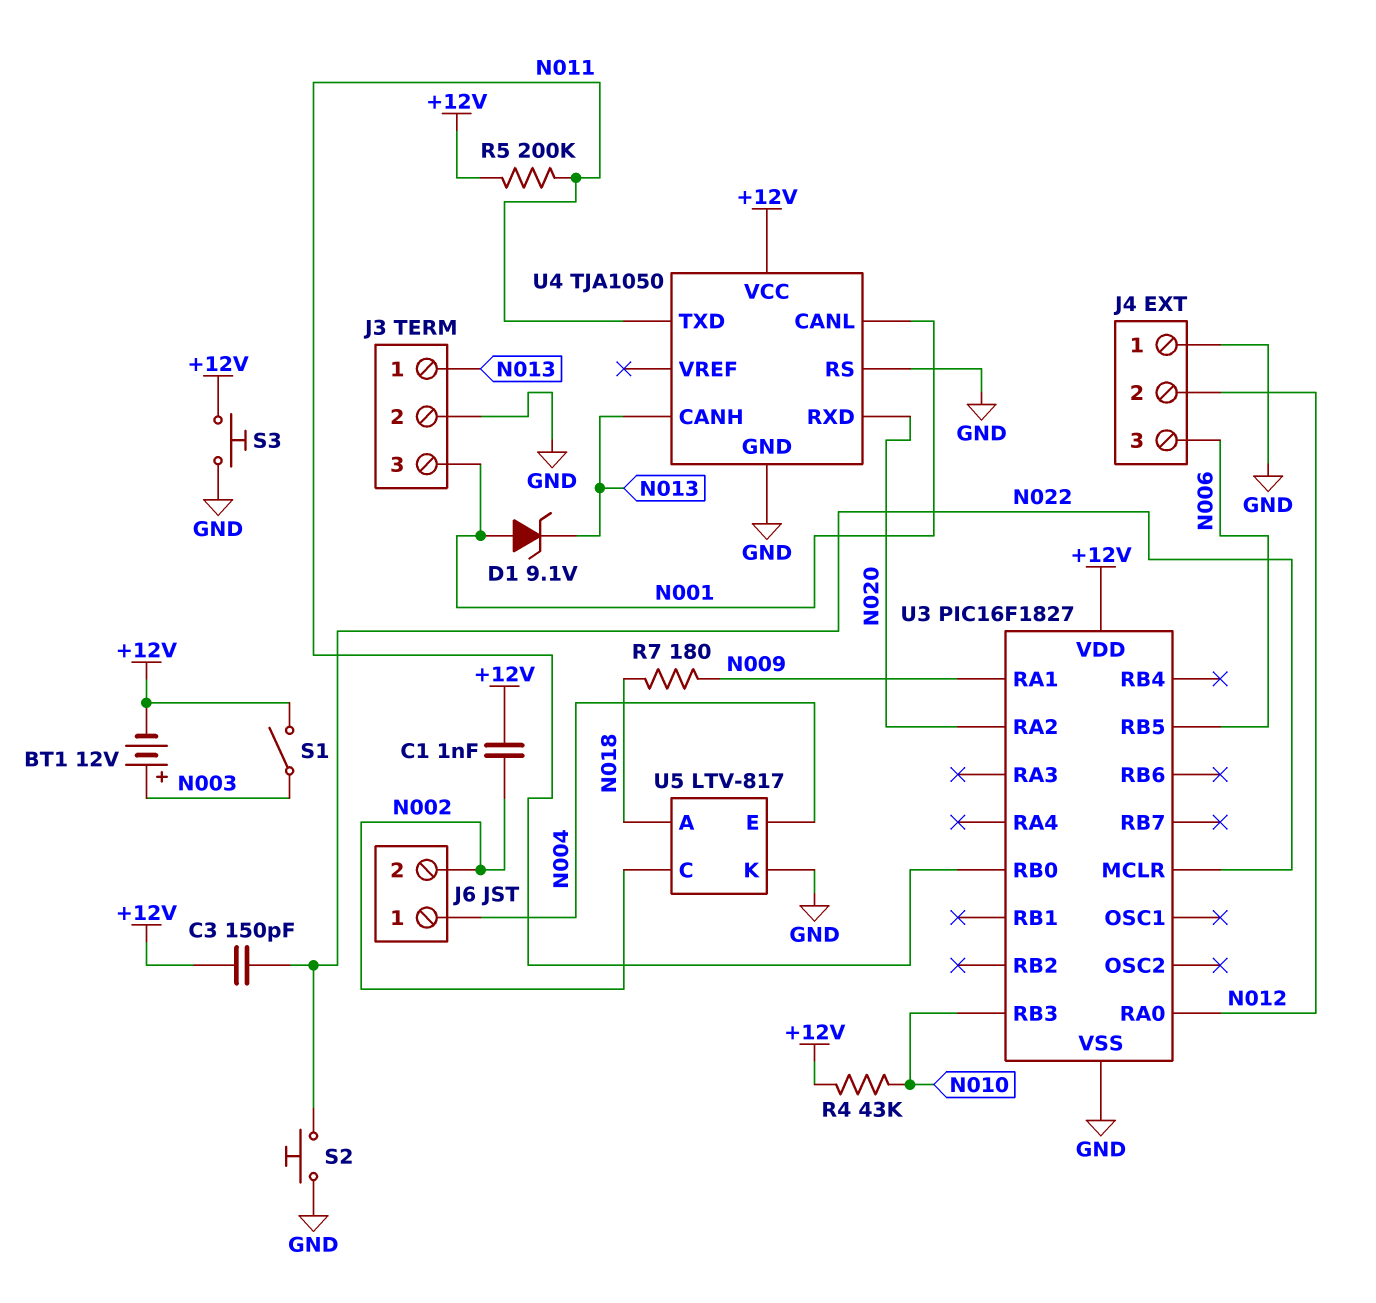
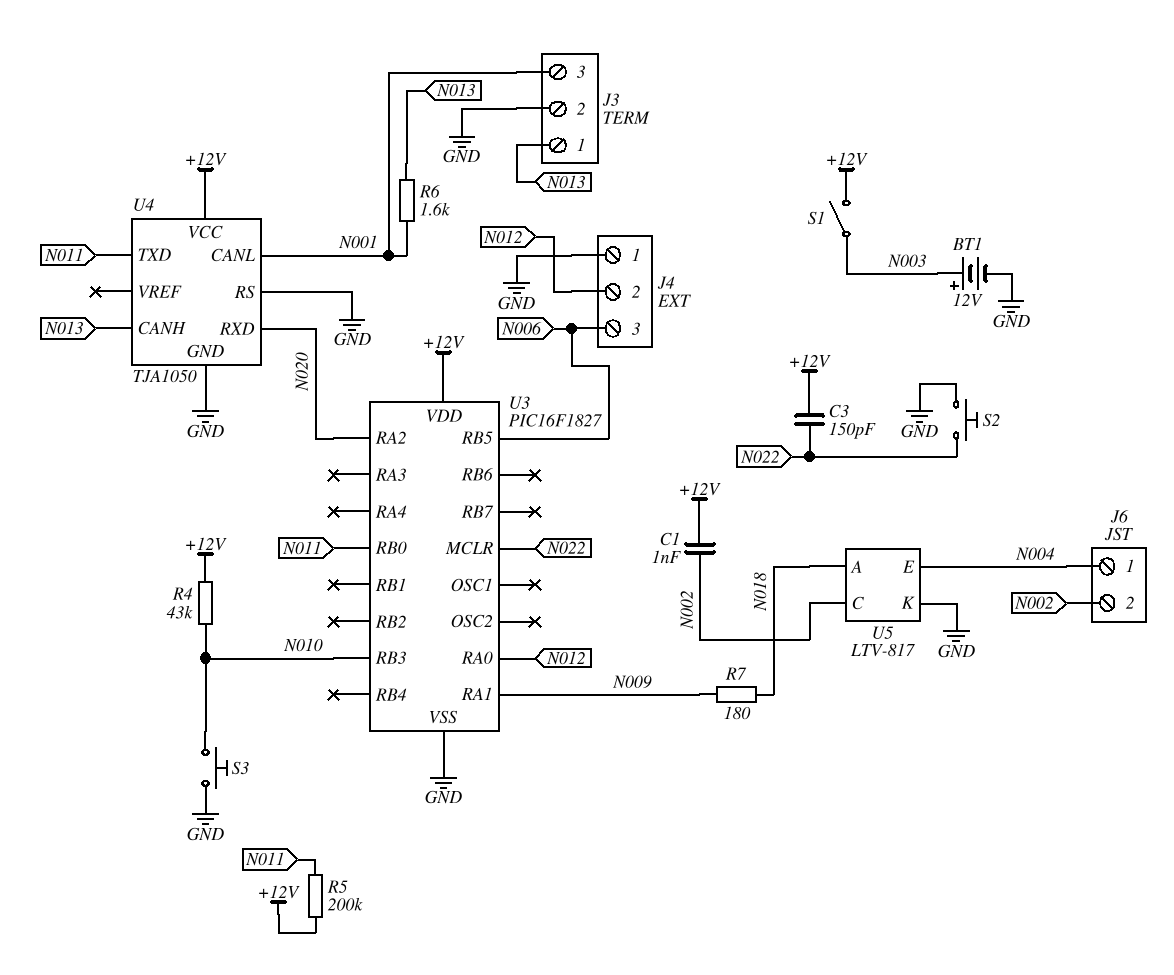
BT1: 12V (plus N003, minus +12V) -> 12V (plus N003, minus GND)
D1: zener 9.1V (A N001, K N013) -> none
R6: none -> 1.6k (N001, N013)
S3: button (+12V, GND) -> button (GND, N010)

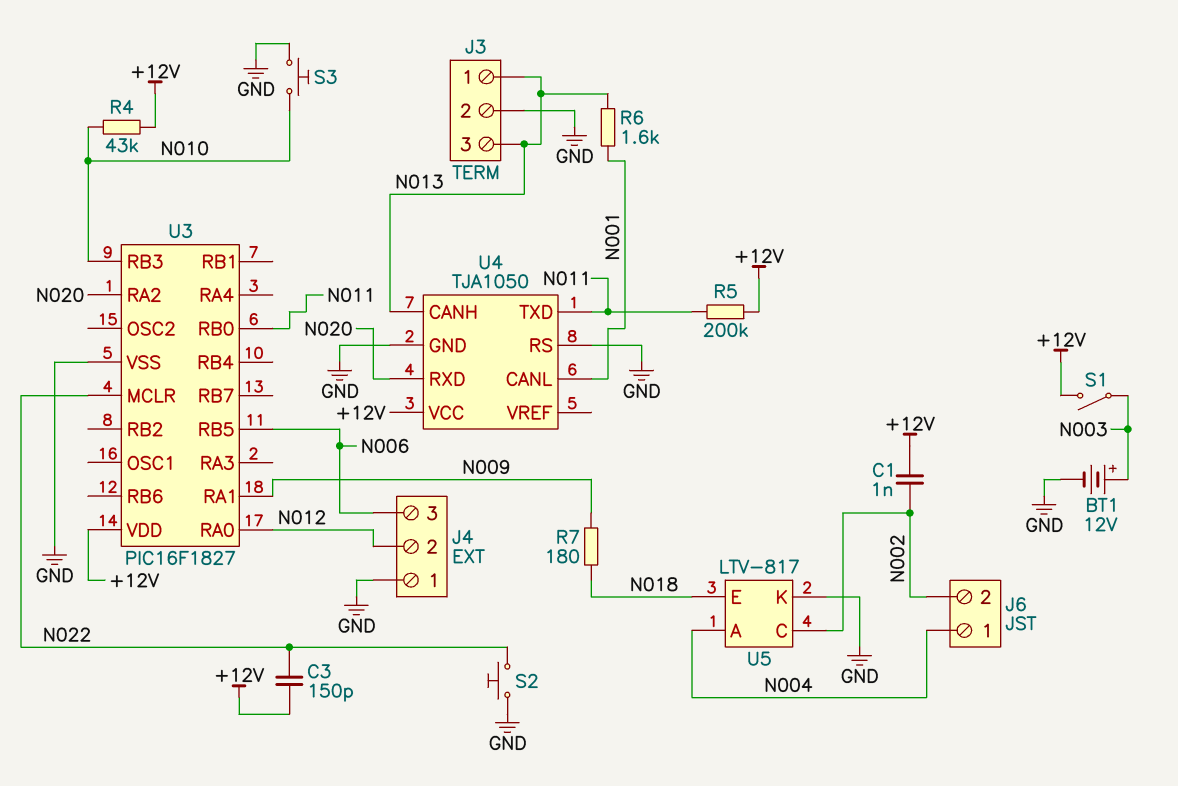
J3 pin 3: N001 -> N013
U5 pin A: N018 -> N004
U5 pin E: N004 -> N018

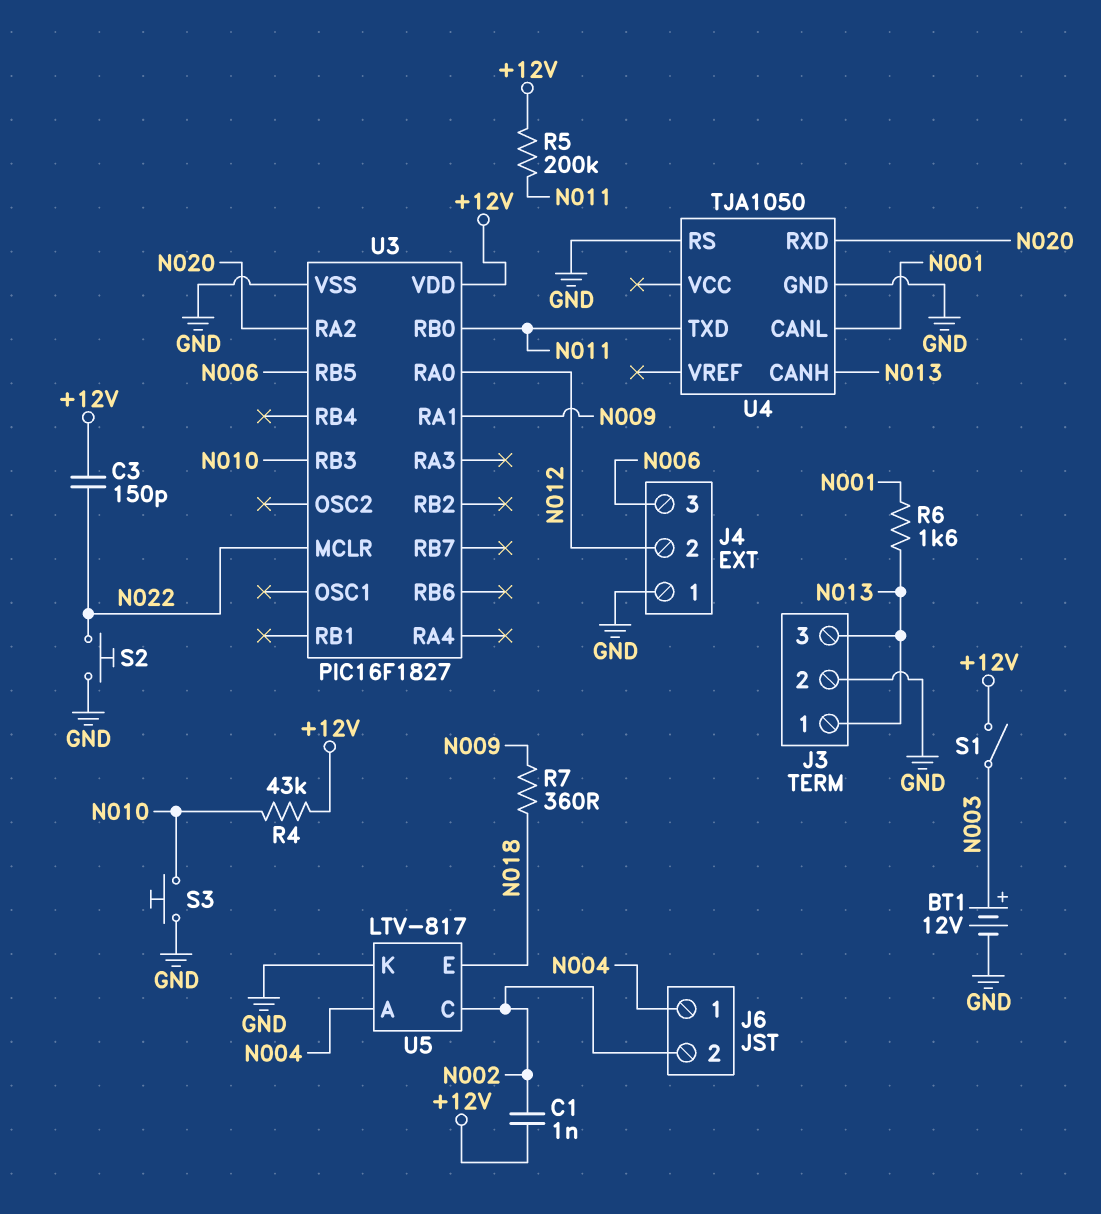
R7: 180 (N009, N018) -> 360 (N009, N018)
U4 pin VCC: +12V -> none

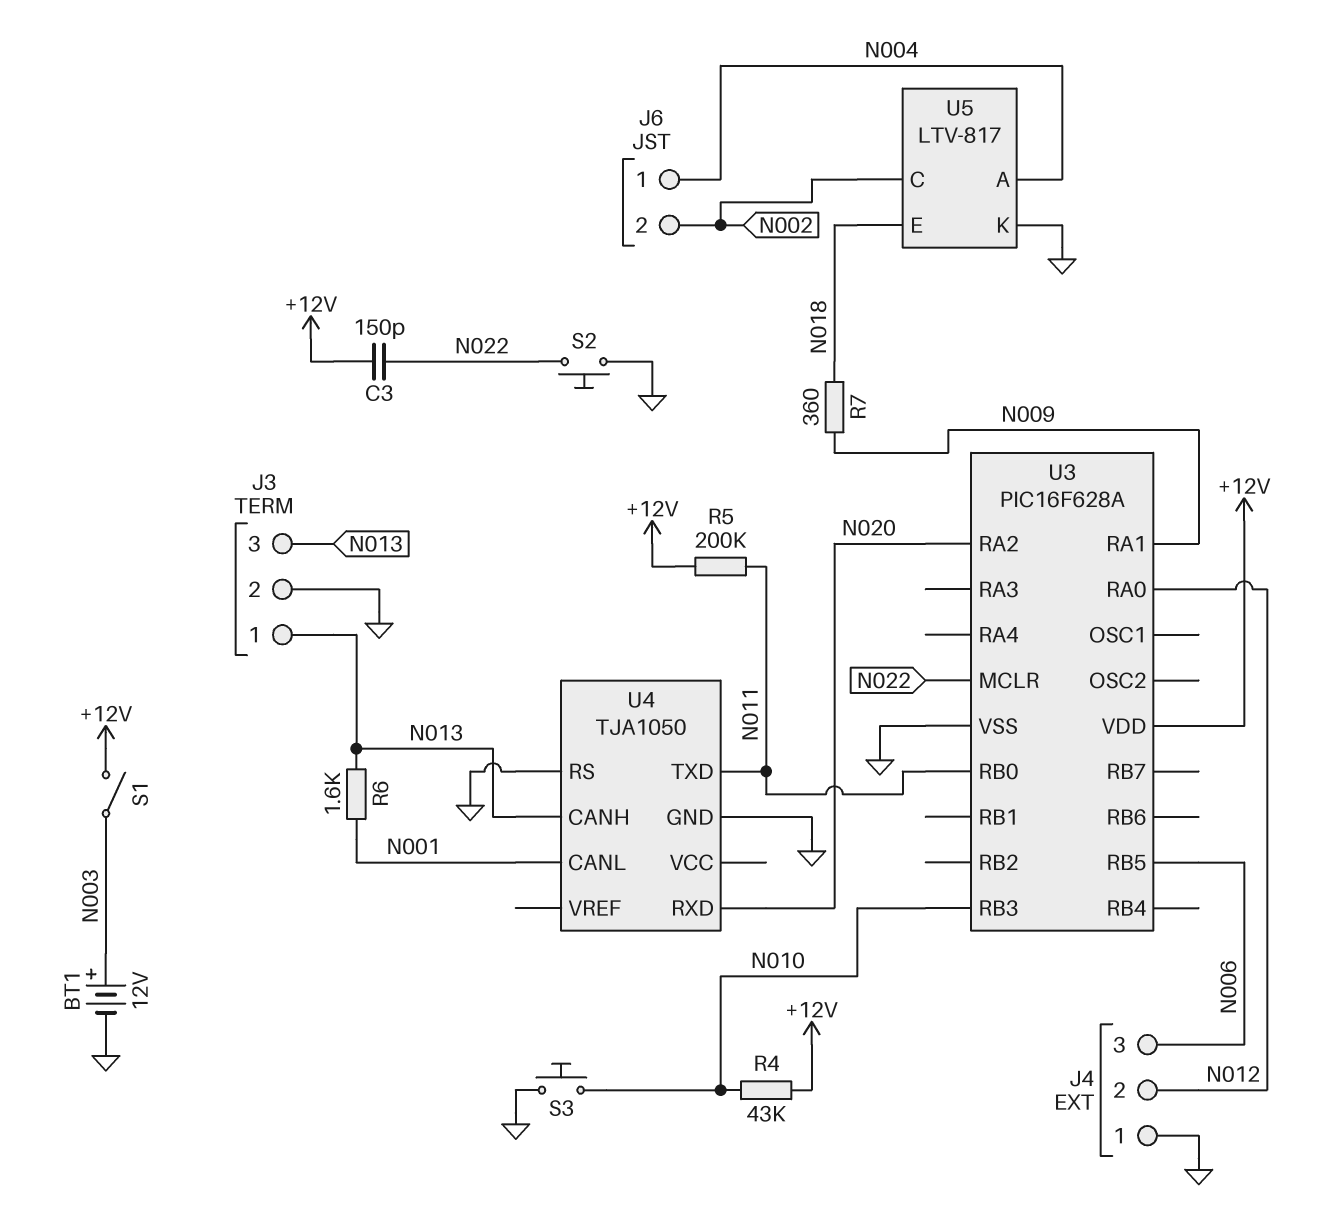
C1: 1nF (+12V, N002) -> none
U3: PIC16F1827 -> PIC16F628A

